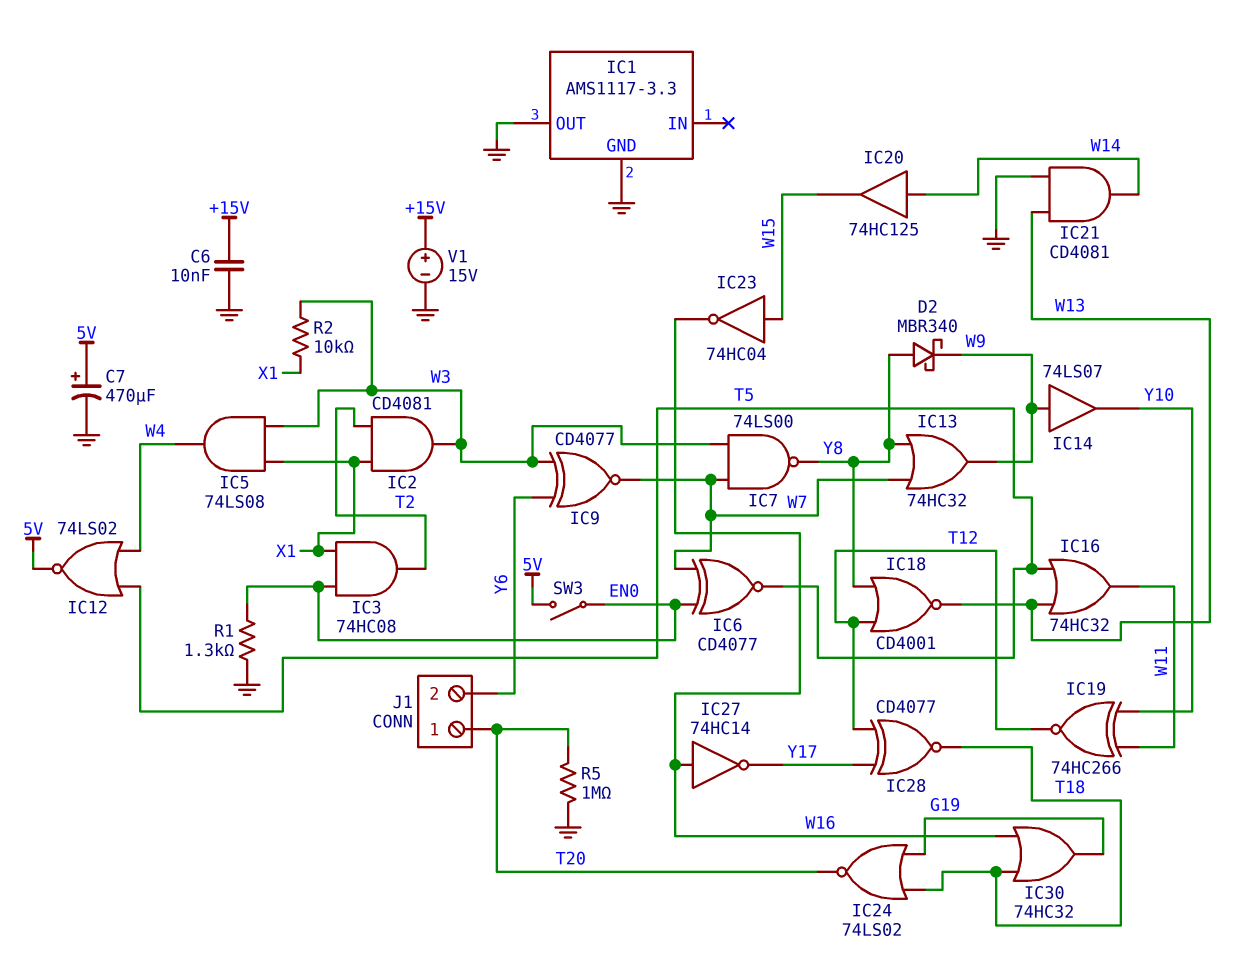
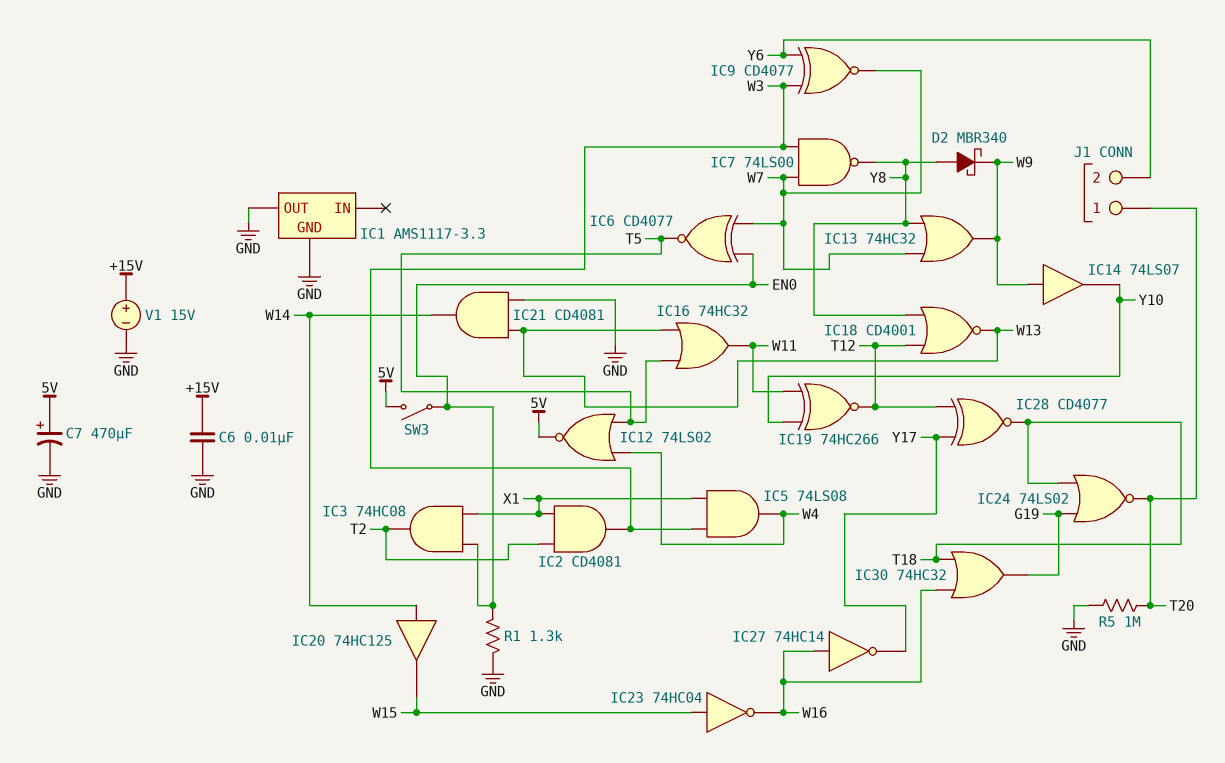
R2: 10k (W3, X1) -> none

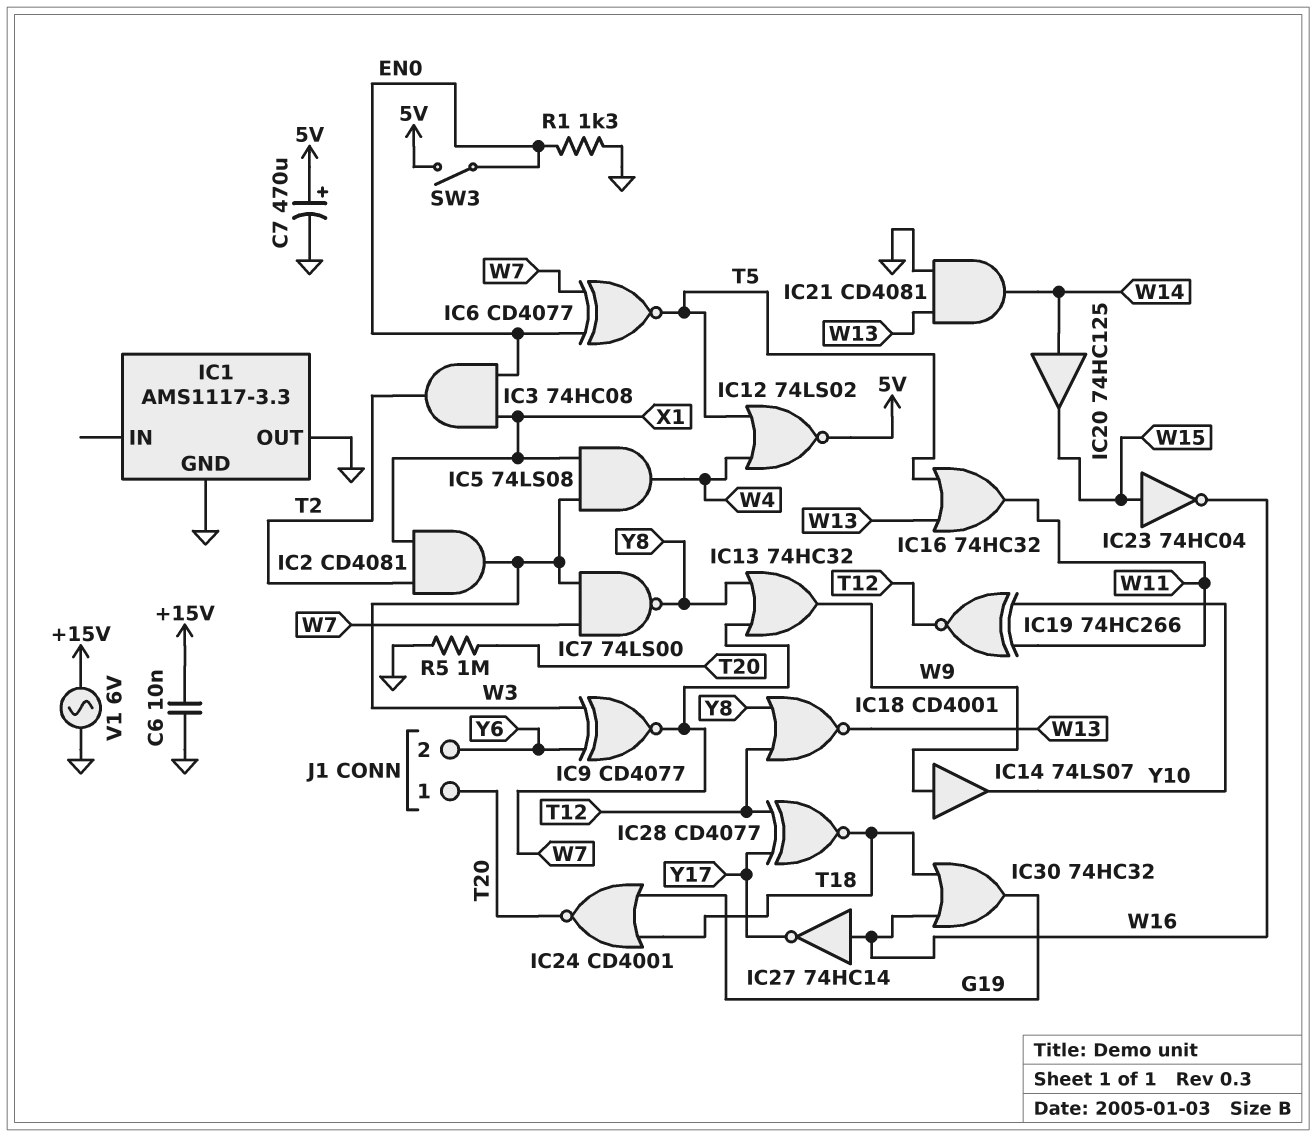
D2: schottky MBR340 (A Y8, K W9) -> none
IC24: NOR 74LS02 (in G19, in T18, out T20) -> NOR CD4001 (in G19, in T18, out T20)
V1: 15V (plus +15V, minus GND) -> AC 6V (+15V, GND)

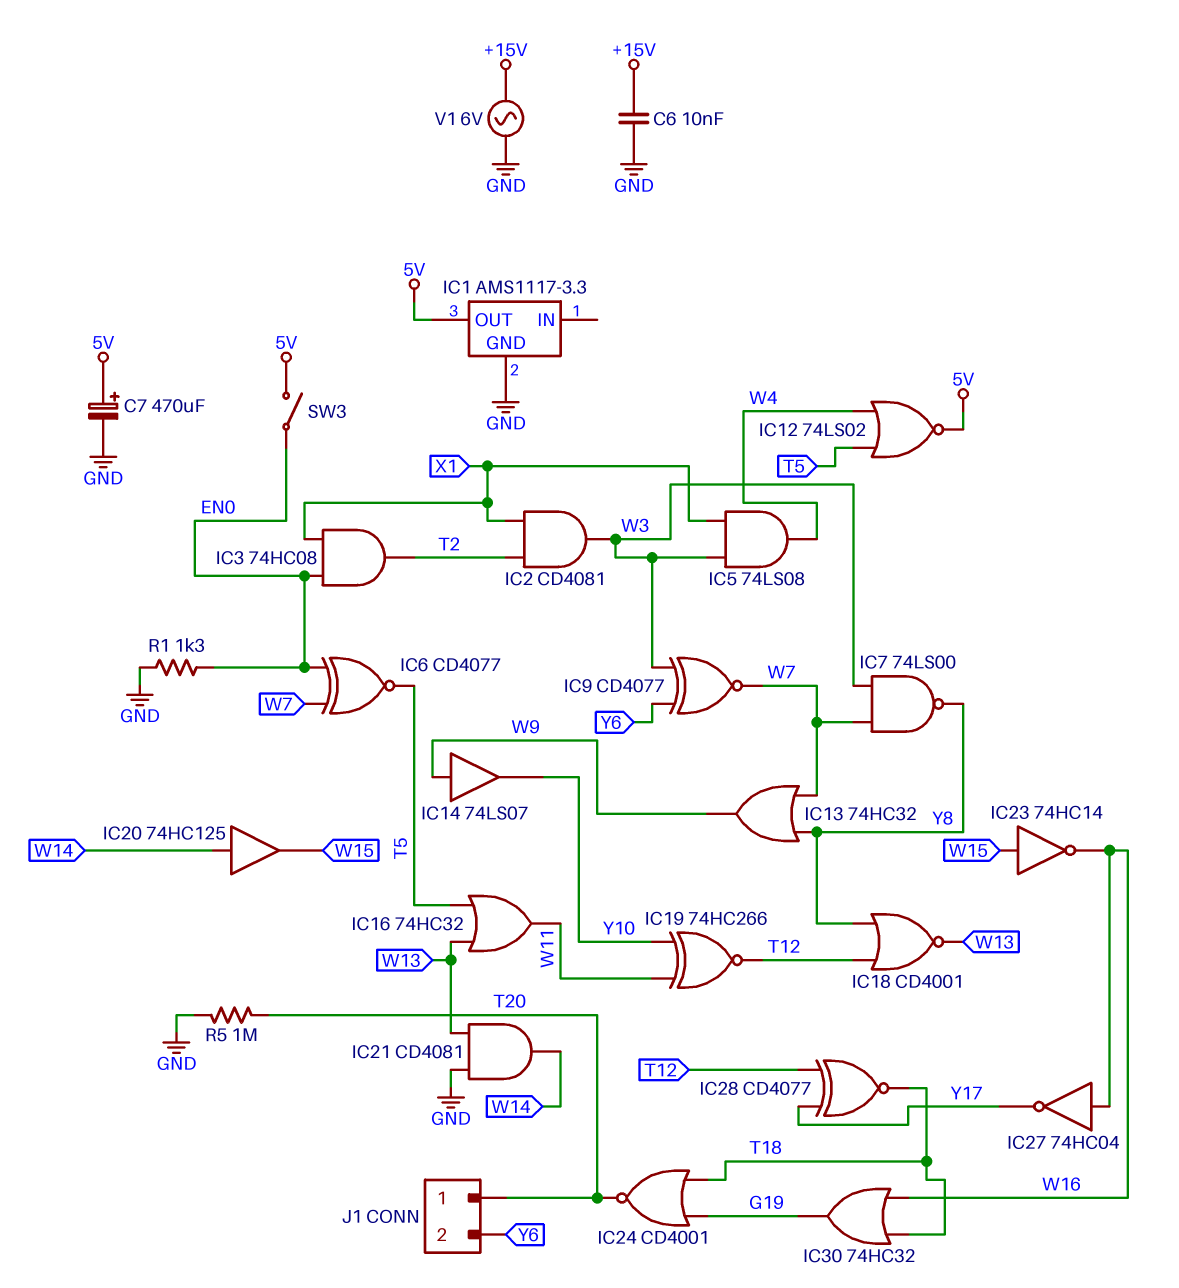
IC1 pin OUT: GND -> 5V
IC23: NOT 74HC04 (in W15, out W16) -> NOT 74HC14 (in W15, out W16)
IC27: NOT 74HC14 (in W16, out Y17) -> NOT 74HC04 (in W16, out Y17)

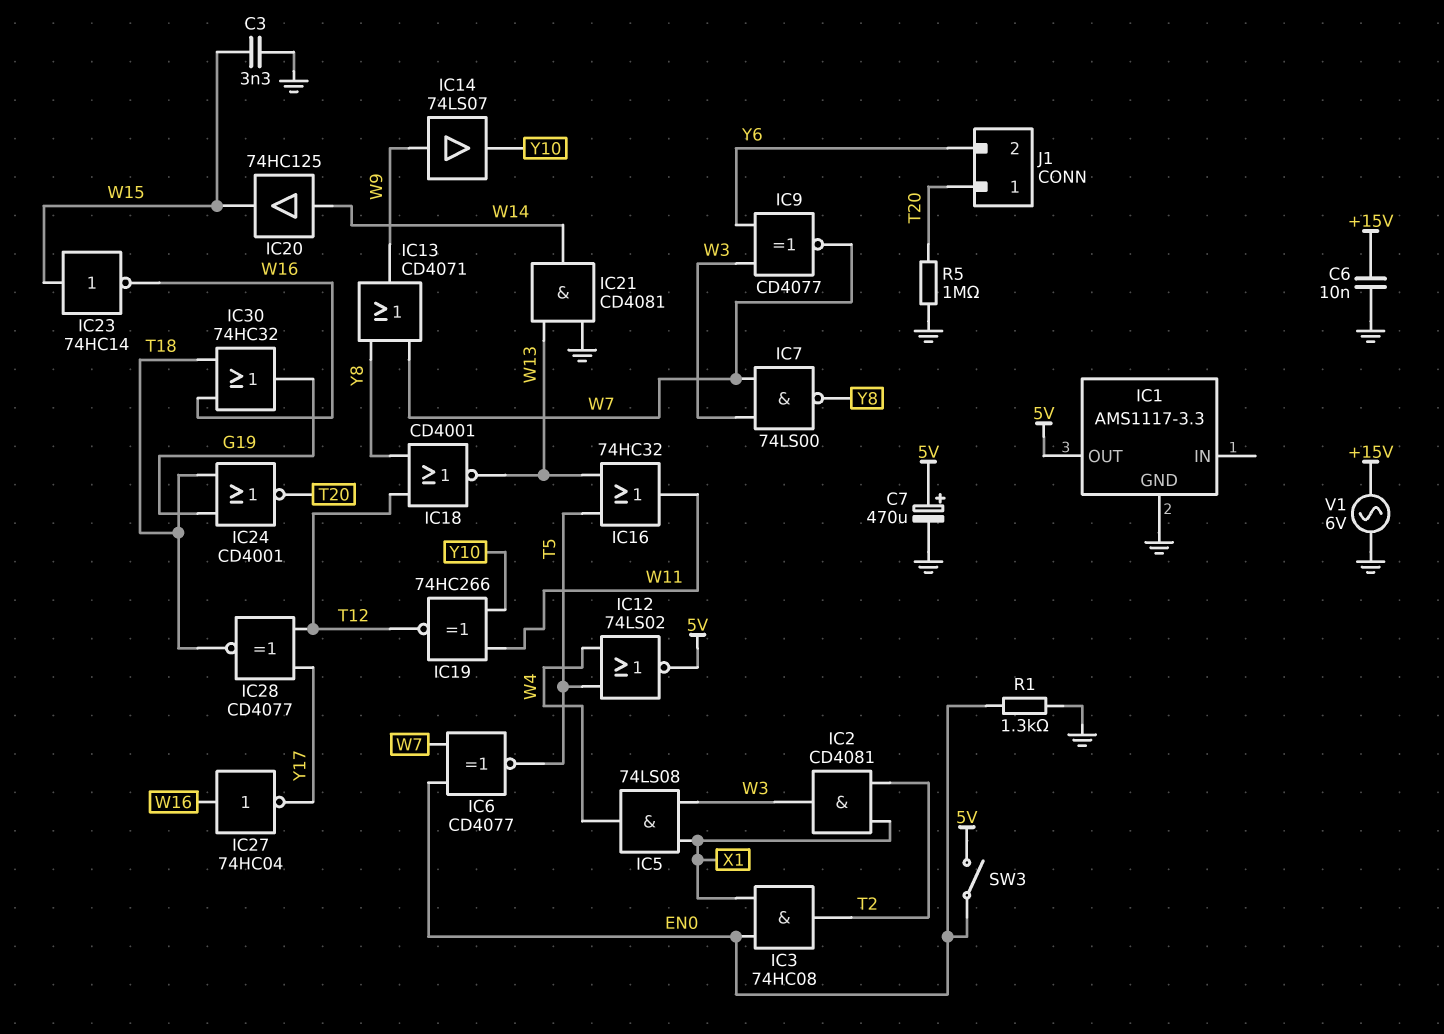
C3: none -> 3.3nF (GND, W15)
IC13: OR 74HC32 (in W7, in Y8, out W9) -> OR CD4071 (in W7, in Y8, out W9)

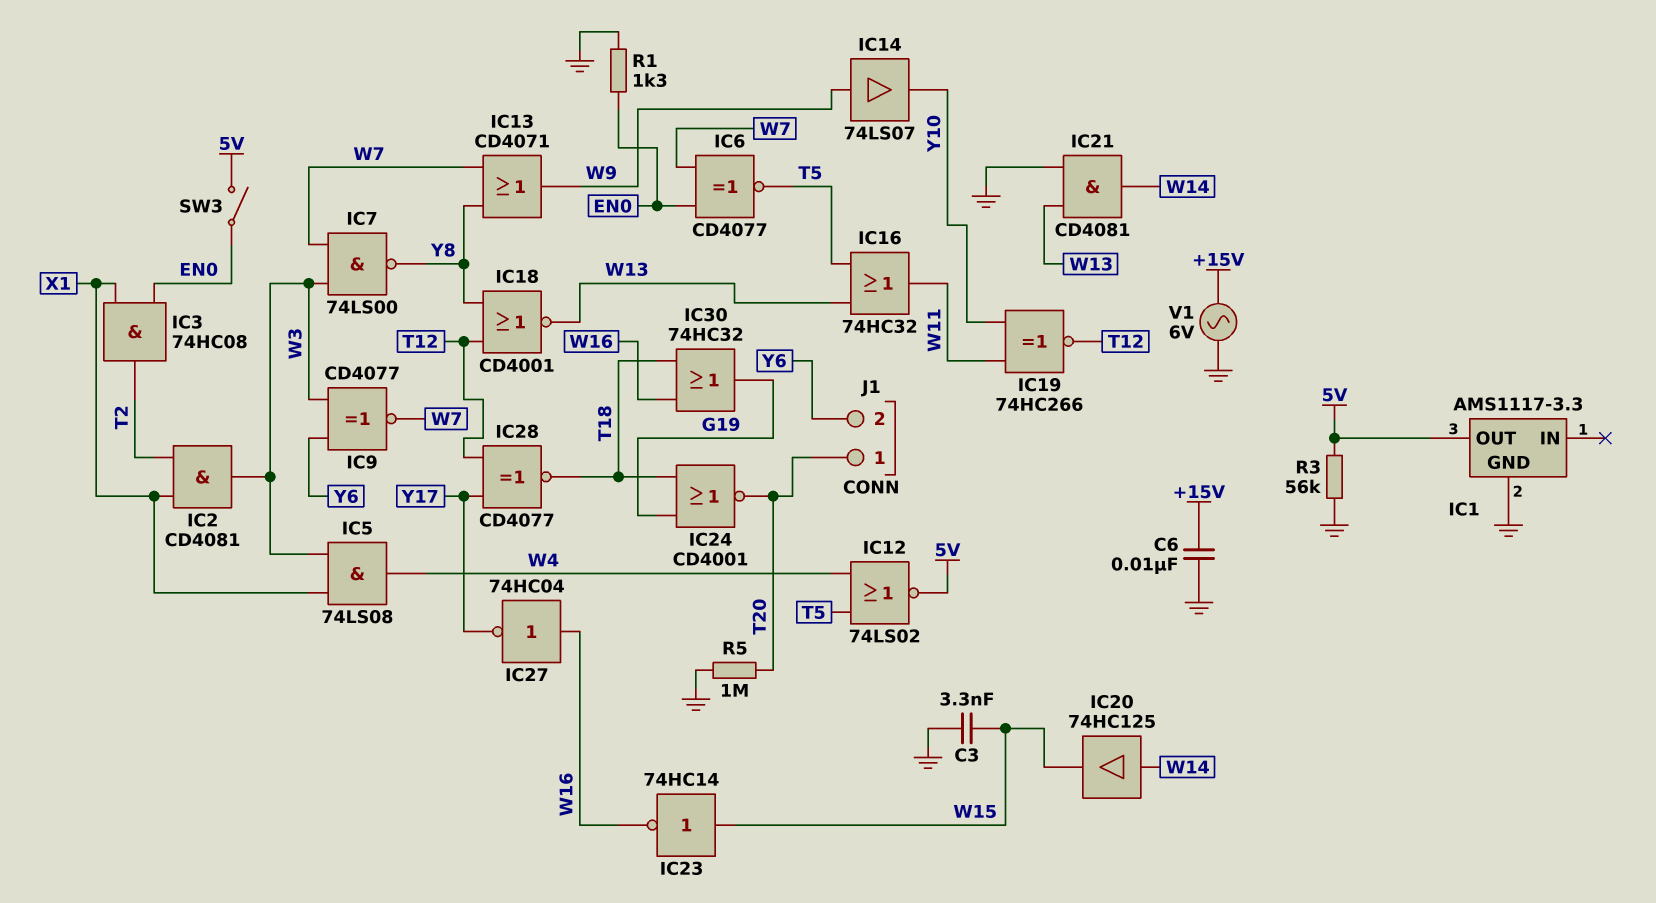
C7: 470uF (plus 5V, minus GND) -> none
R3: none -> 56k (5V, GND)

